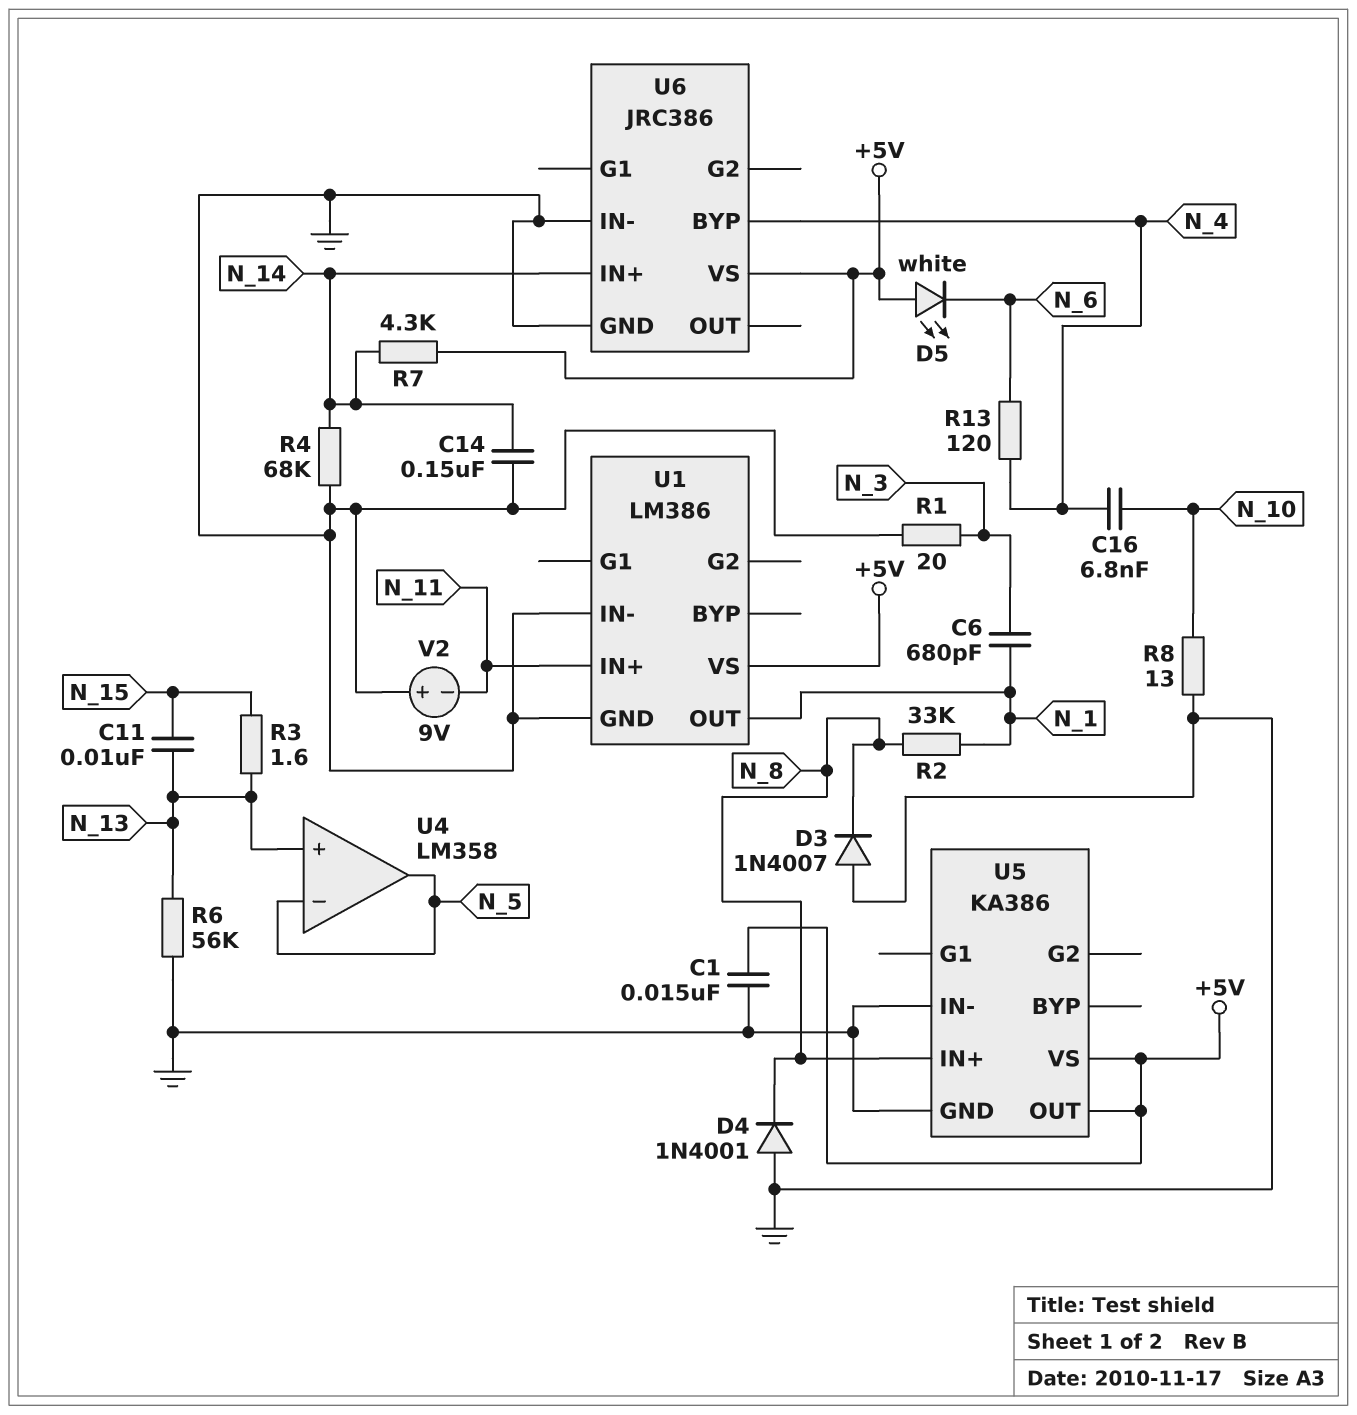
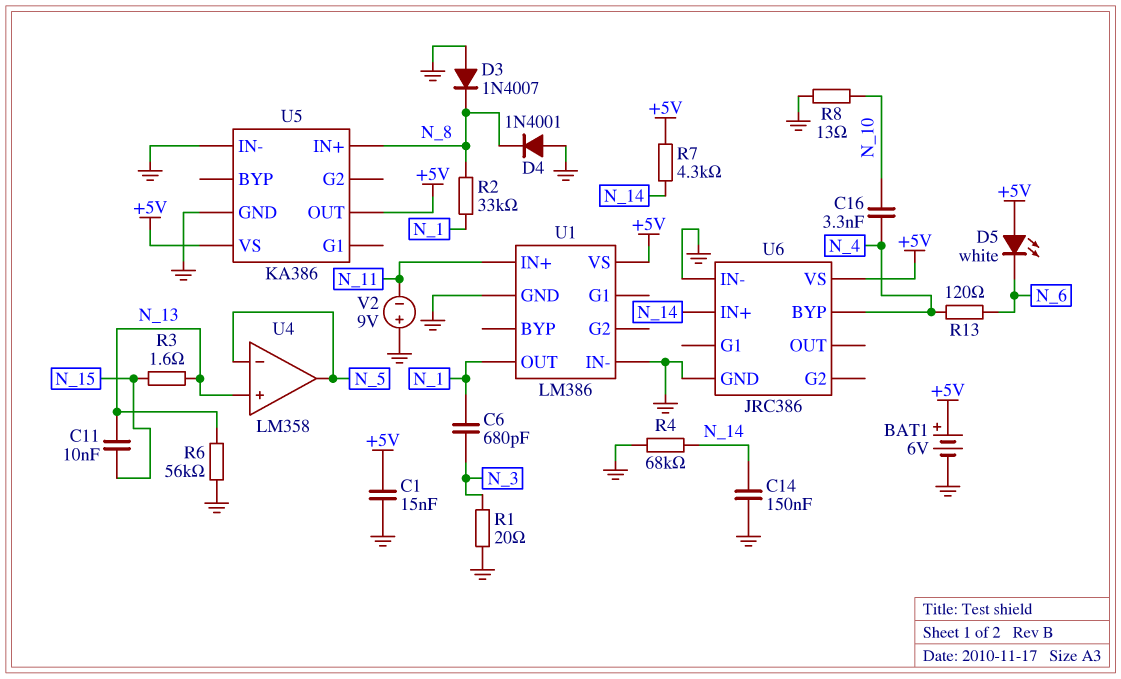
BAT1: none -> 6V (plus +5V, minus GND)
C16: 6.8nF (N_4, N_10) -> 3.3nF (N_4, N_10)

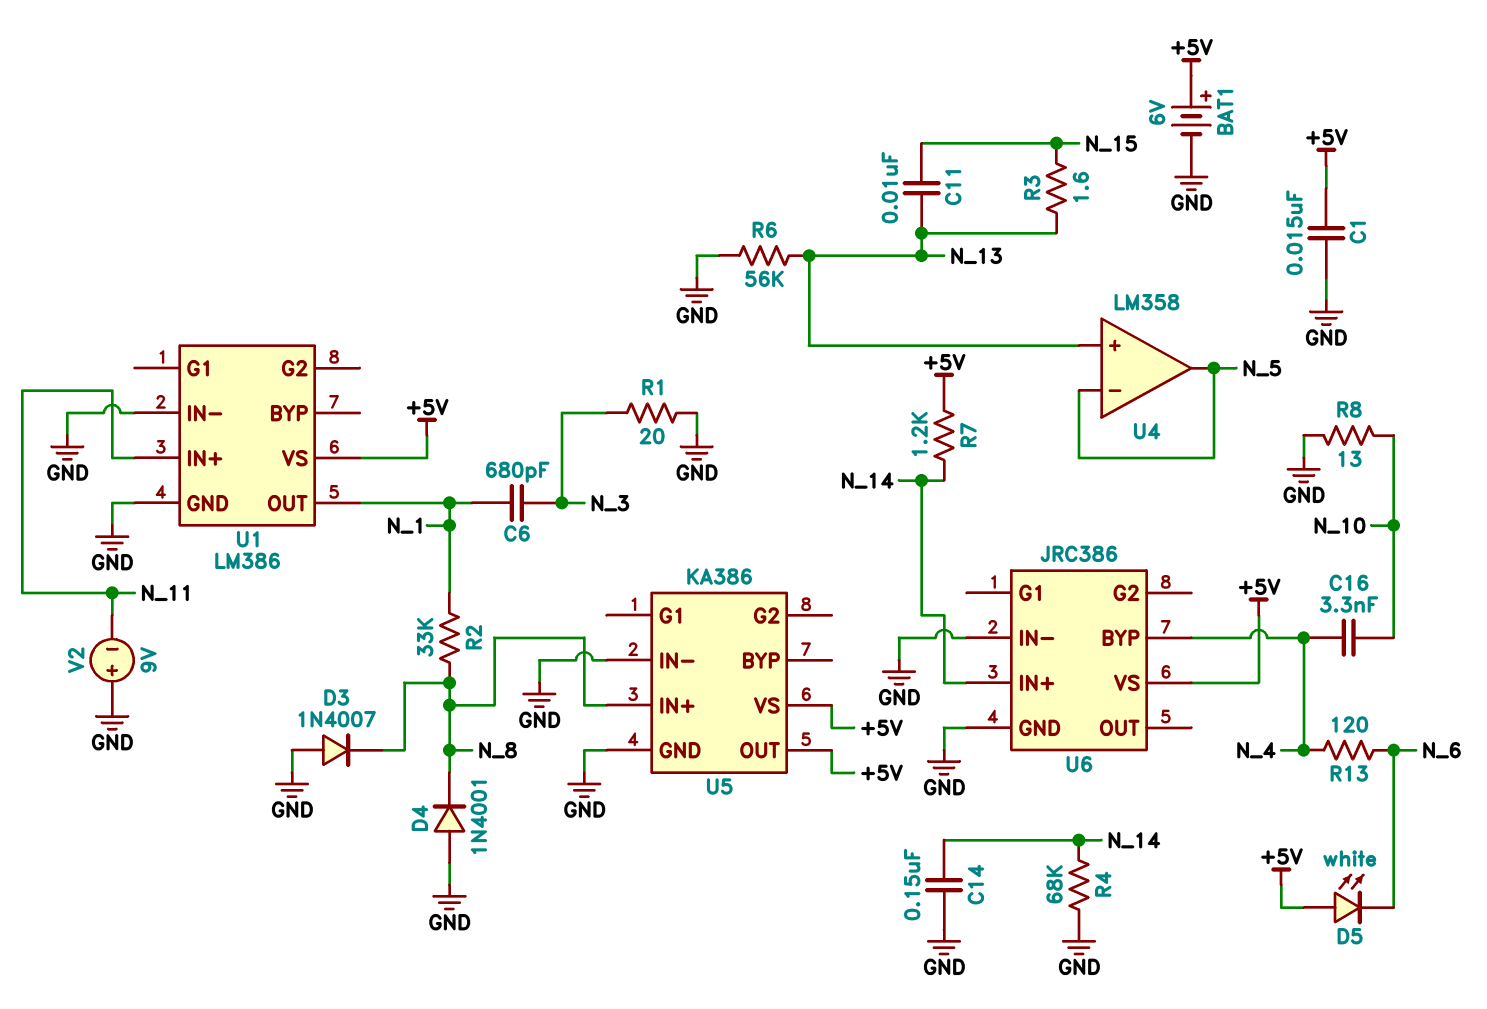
R7: 4.3k (+5V, N_14) -> 1.2k (+5V, N_14)

